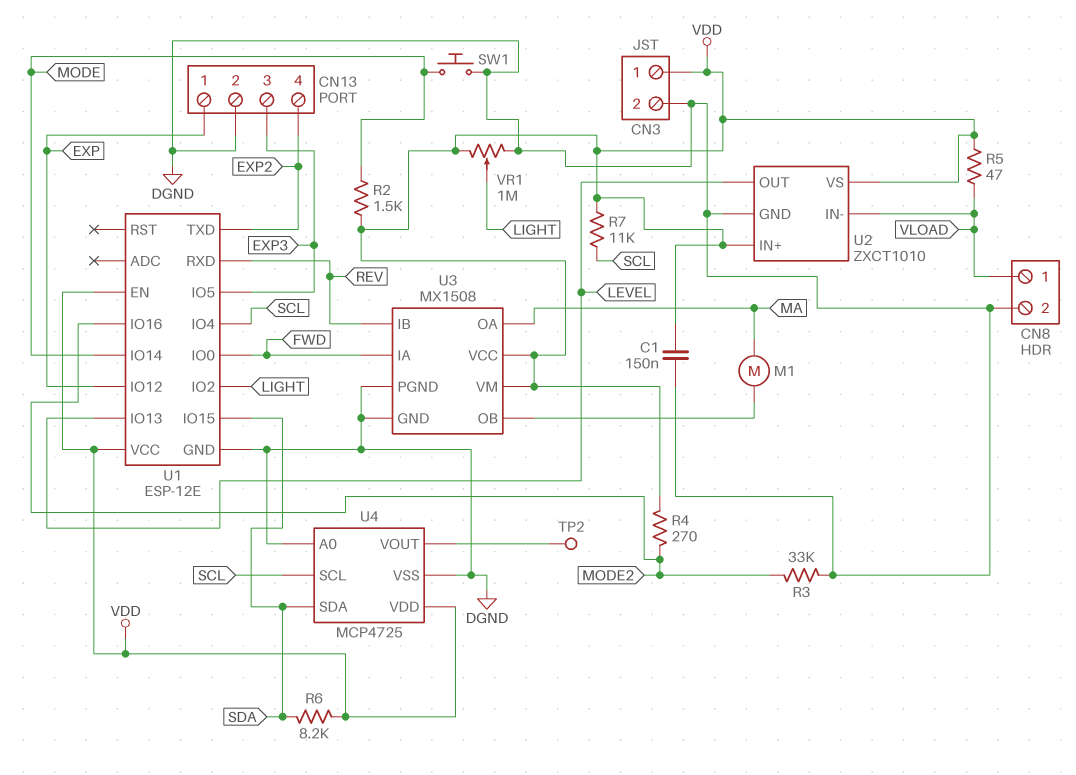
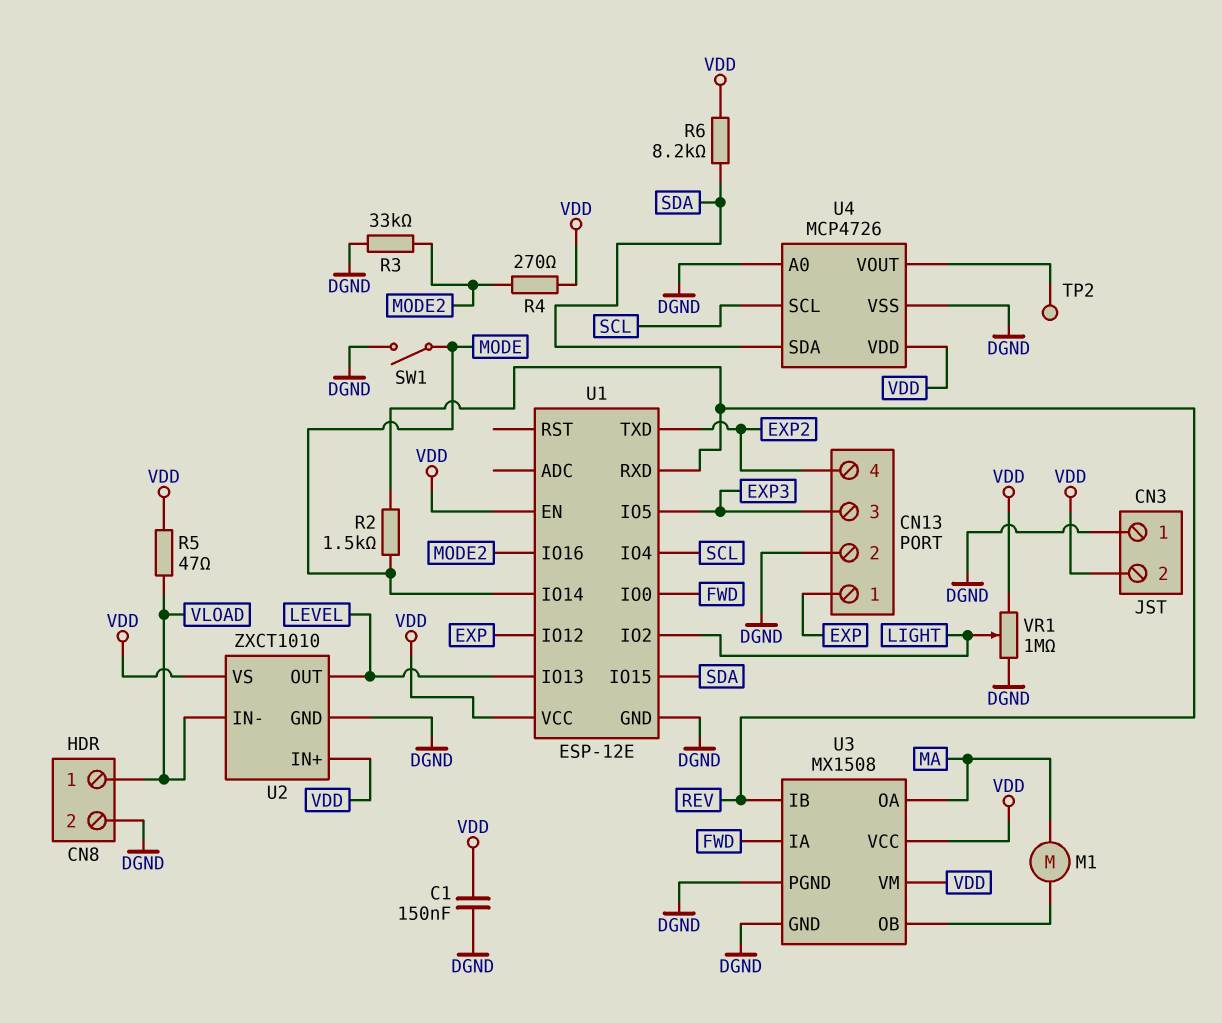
CN3 pin 1: VDD -> DGND
CN3 pin 2: DGND -> VDD
R2: 1.5k (MODE, VDD) -> 1.5k (MODE, REV)
R7: 11k (SCL, VDD) -> none
SW1: button (DGND, MODE) -> switch (DGND, MODE)
U4: MCP4725 -> MCP4726

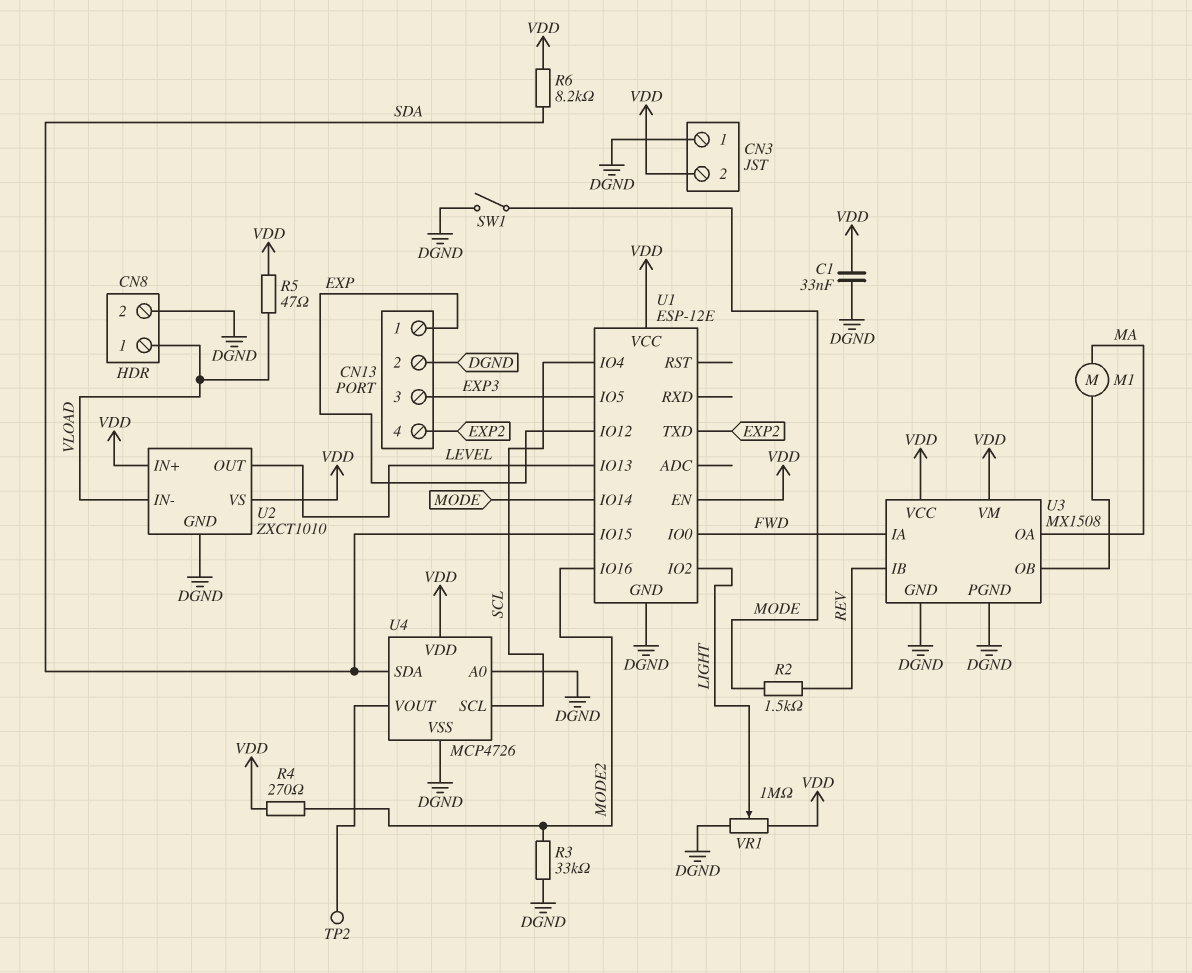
C1: 150nF (DGND, VDD) -> 33nF (DGND, VDD)
U1 pin RXD: REV -> none

